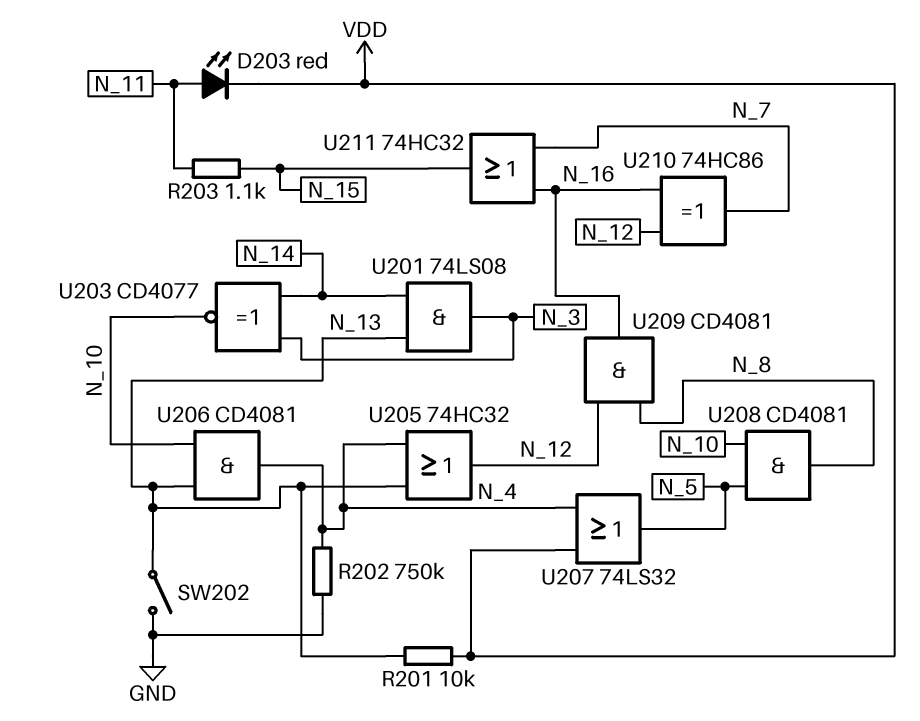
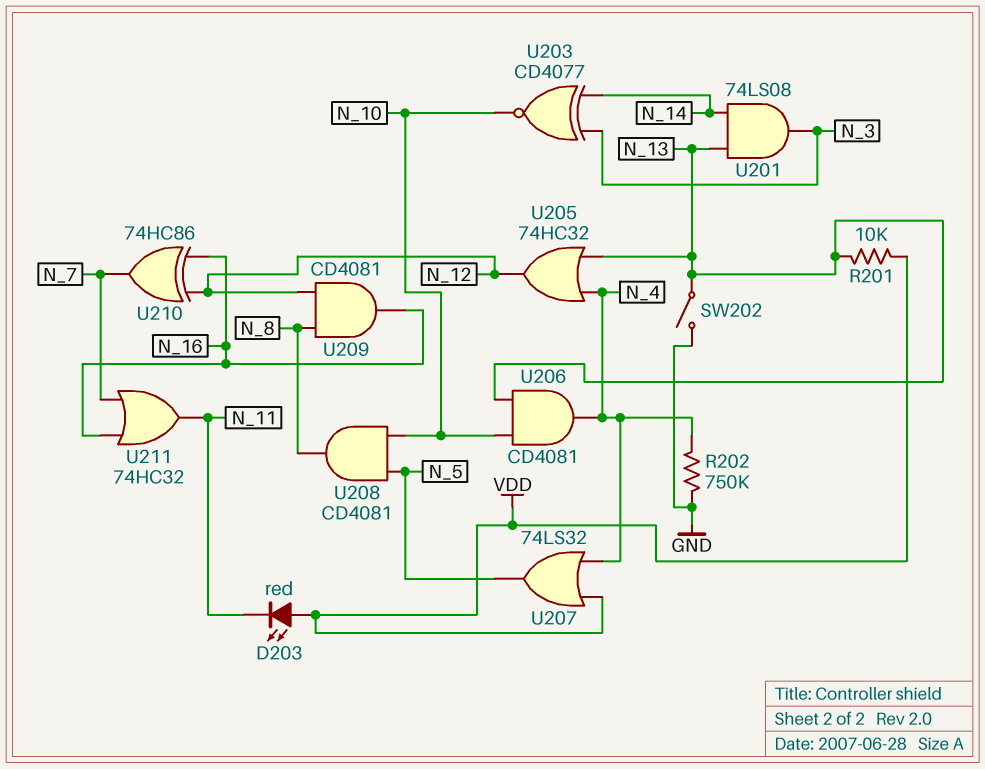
D203: LED red (A N_11, K VDD) -> LED red (A VDD, K N_11)
R203: 1.1k (N_11, N_15) -> none
U211: OR 74HC32 (in N_7, in N_16, out N_15) -> OR 74HC32 (in N_7, in N_16, out N_11)

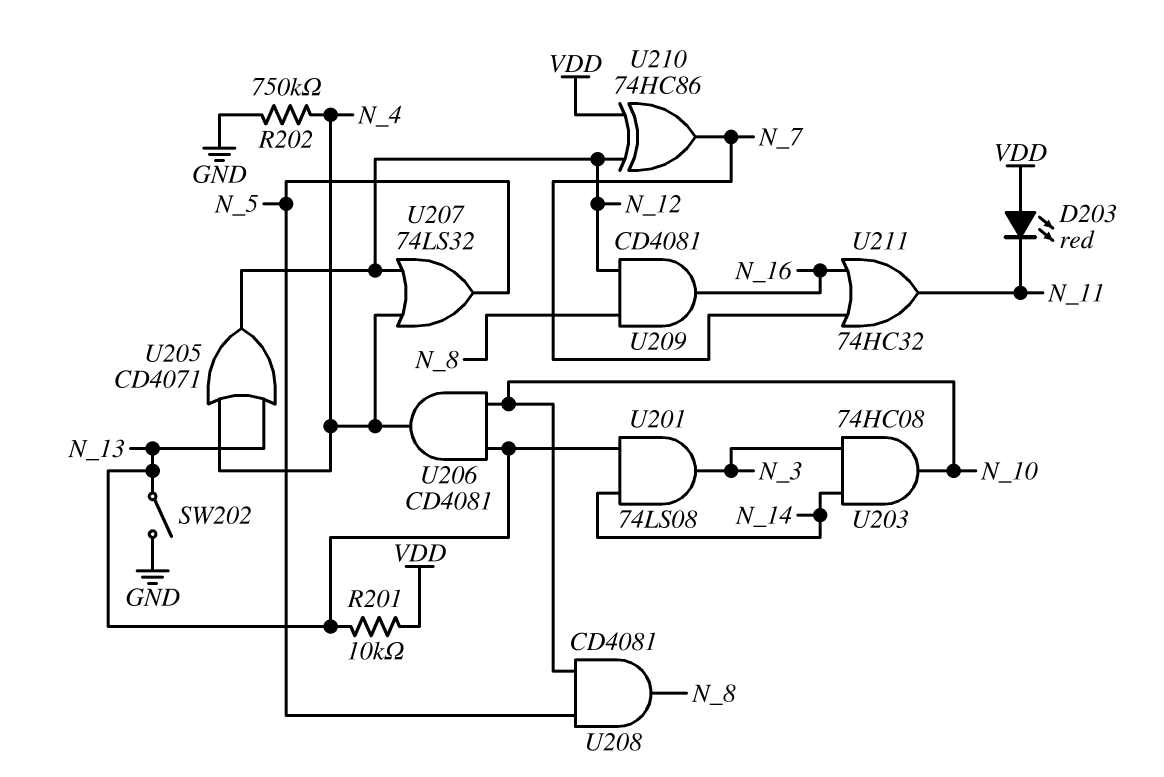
U203: XNOR CD4077 (in N_3, in N_14, out N_10) -> AND 74HC08 (in N_3, in N_14, out N_10)
U205: OR 74HC32 (in N_4, in N_13, out N_12) -> OR CD4071 (in N_4, in N_13, out N_12)
U207: OR 74LS32 (in N_4, in VDD, out N_5) -> OR 74LS32 (in N_4, in N_12, out N_5)
U210: XOR 74HC86 (in N_12, in N_16, out N_7) -> XOR 74HC86 (in N_12, in VDD, out N_7)

